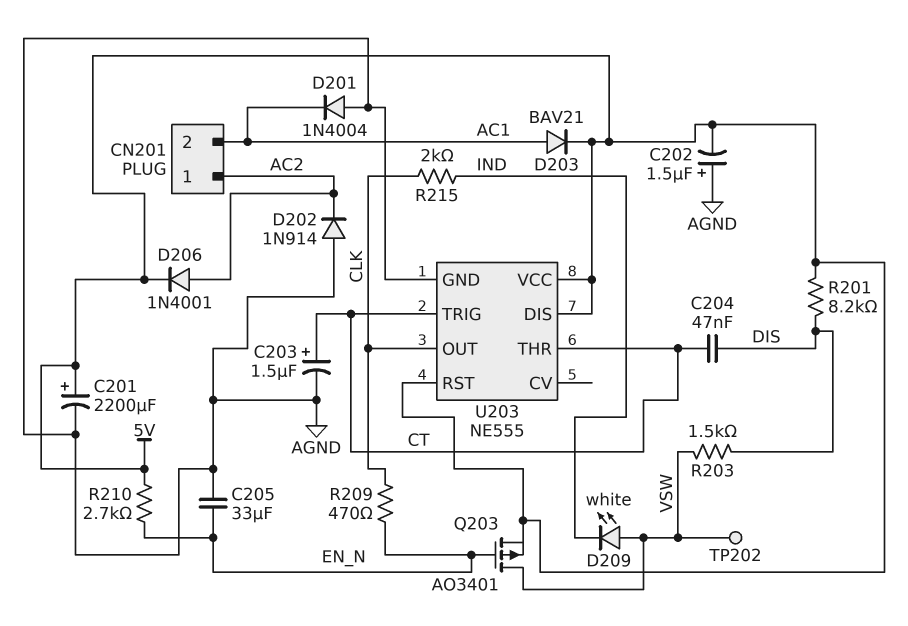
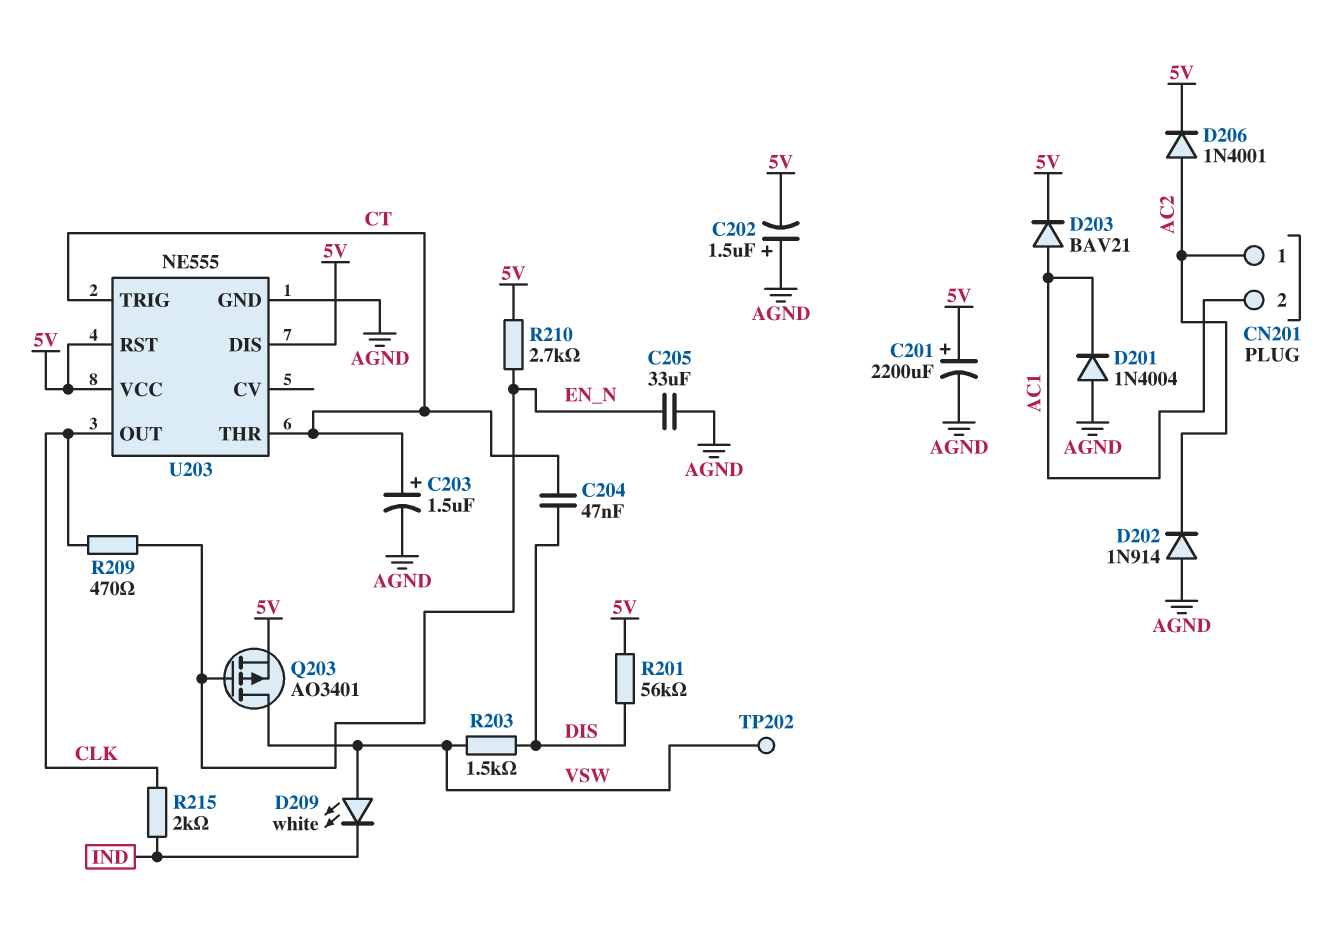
R201: 8.2k (5V, DIS) -> 56k (5V, DIS)

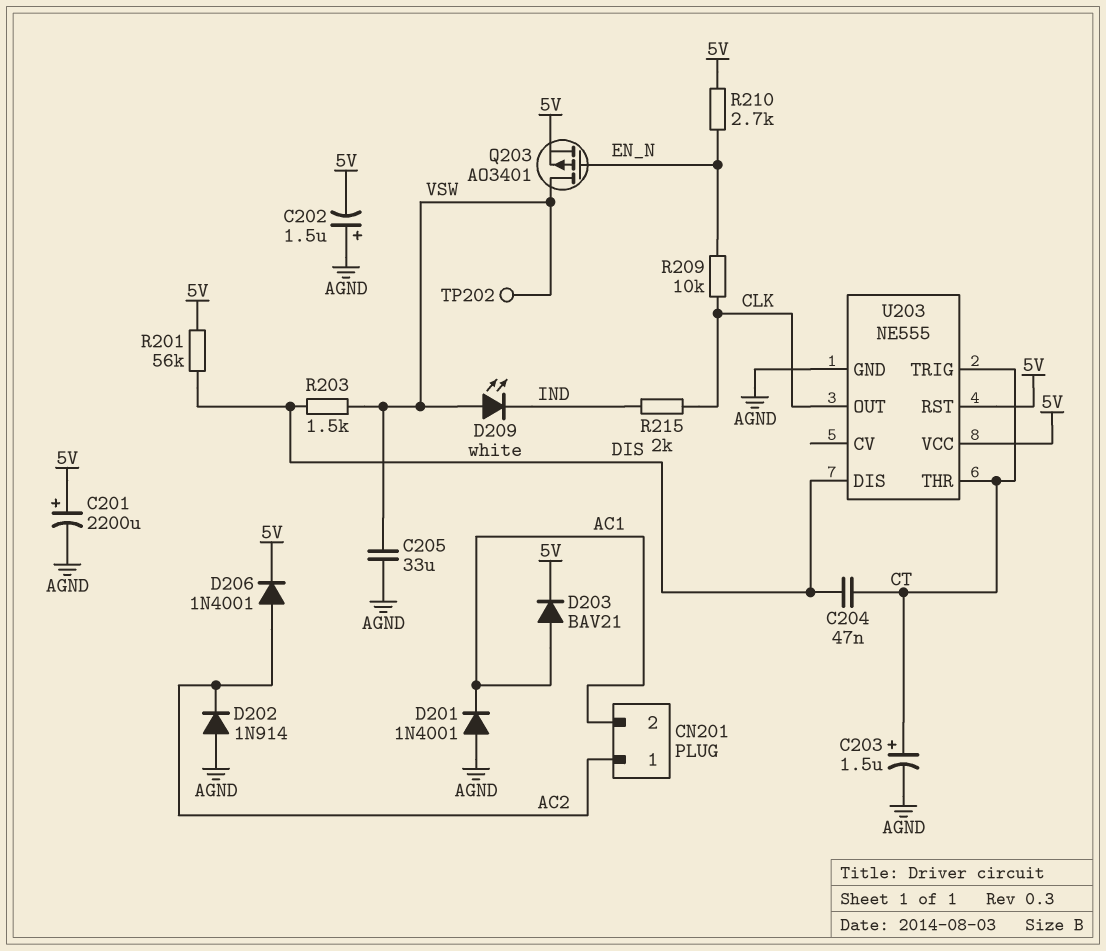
C205: 33uF (AGND, EN_N) -> 33uF (AGND, VSW)
D201: diode 1N4004 (A AGND, K AC1) -> diode 1N4001 (A AGND, K AC1)
R209: 470 (CLK, EN_N) -> 10k (CLK, EN_N)
U203 pin DIS: 5V -> DIS

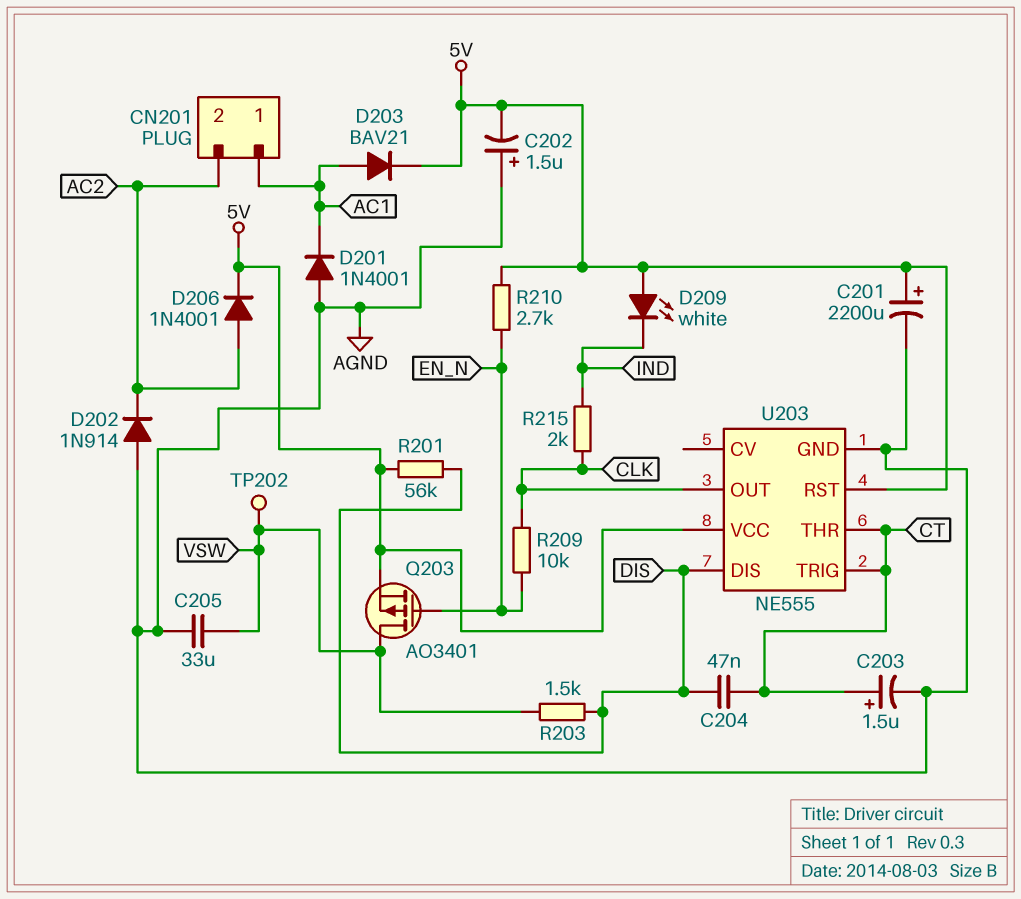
CN201 pin 1: AC2 -> AC1
CN201 pin 2: AC1 -> AC2
D209: LED white (A VSW, K IND) -> LED white (A 5V, K IND)

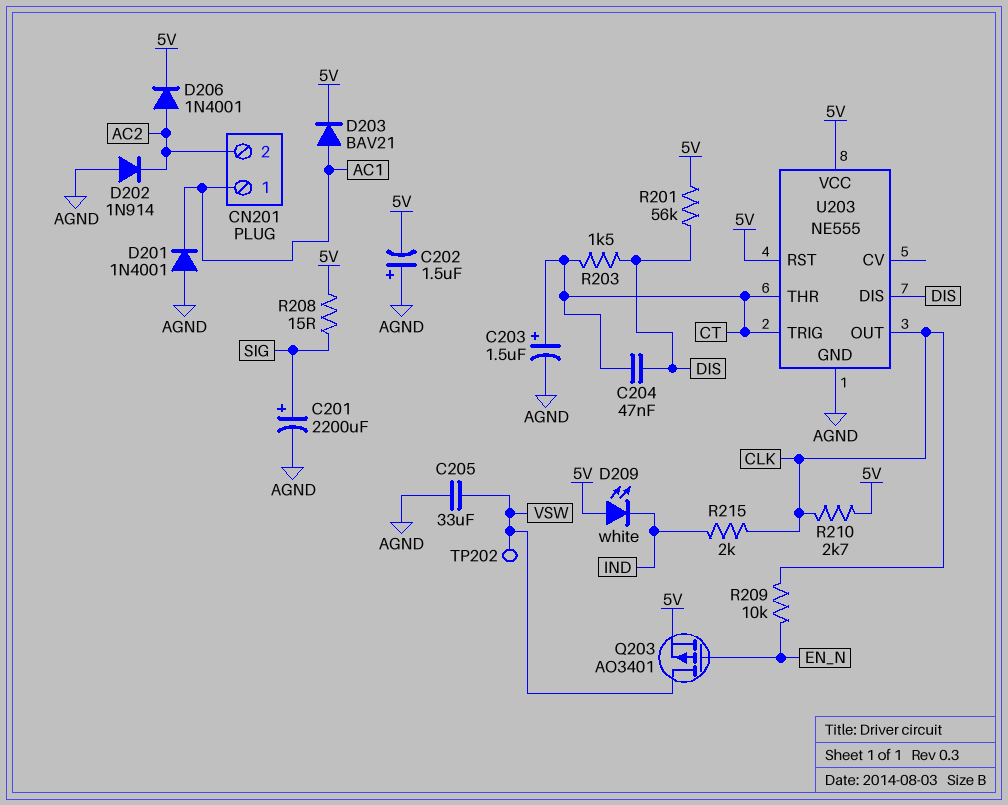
C201: 2200uF (plus 5V, minus AGND) -> 2200uF (plus SIG, minus AGND)
R203: 1.5k (DIS, VSW) -> 1.5k (CT, DIS)
R208: none -> 15 (5V, SIG)
R210: 2.7k (5V, EN_N) -> 2.7k (5V, CLK)

